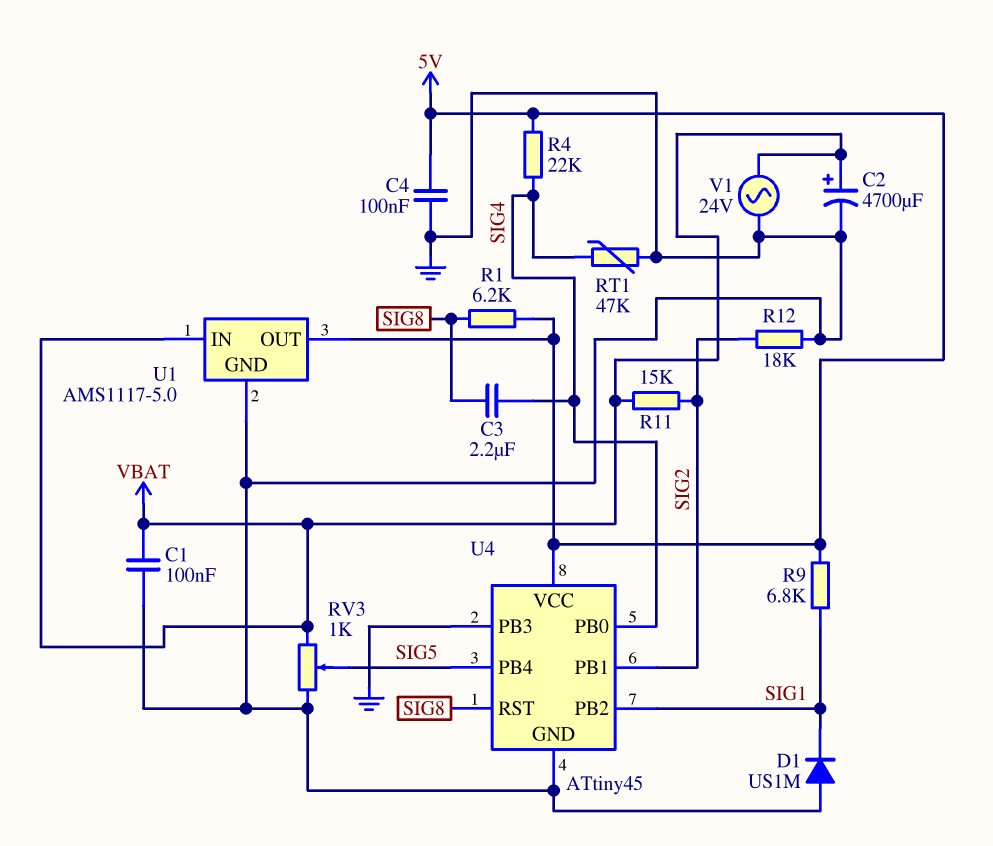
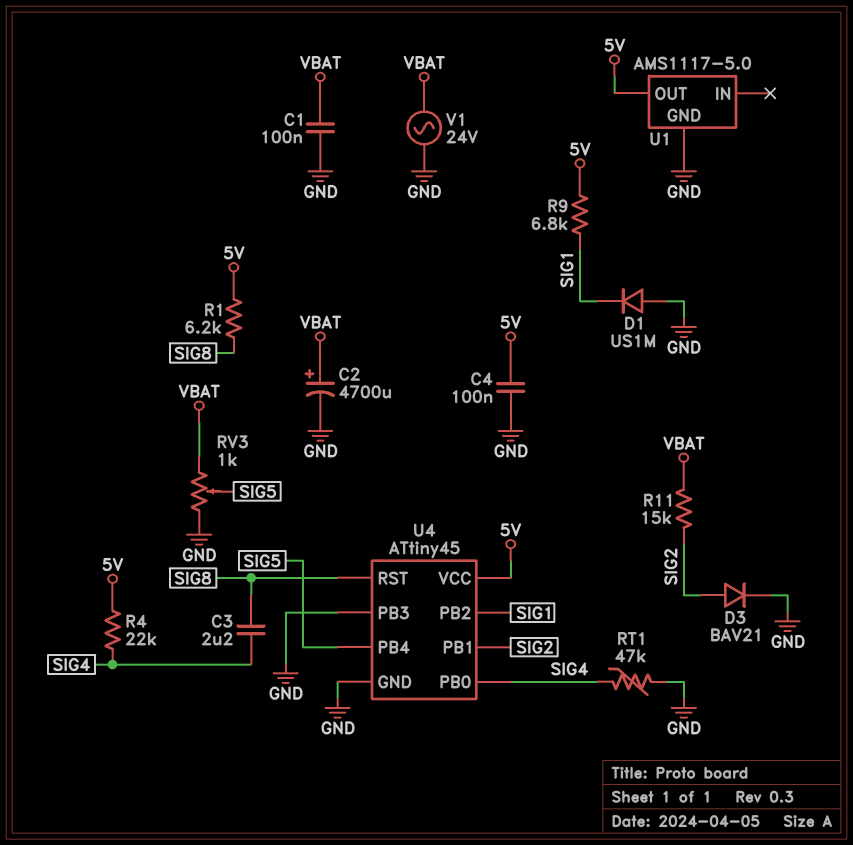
D3: none -> diode BAV21 (A SIG2, K GND)
R12: 18k (GND, SIG2) -> none
U1 pin IN: VBAT -> none

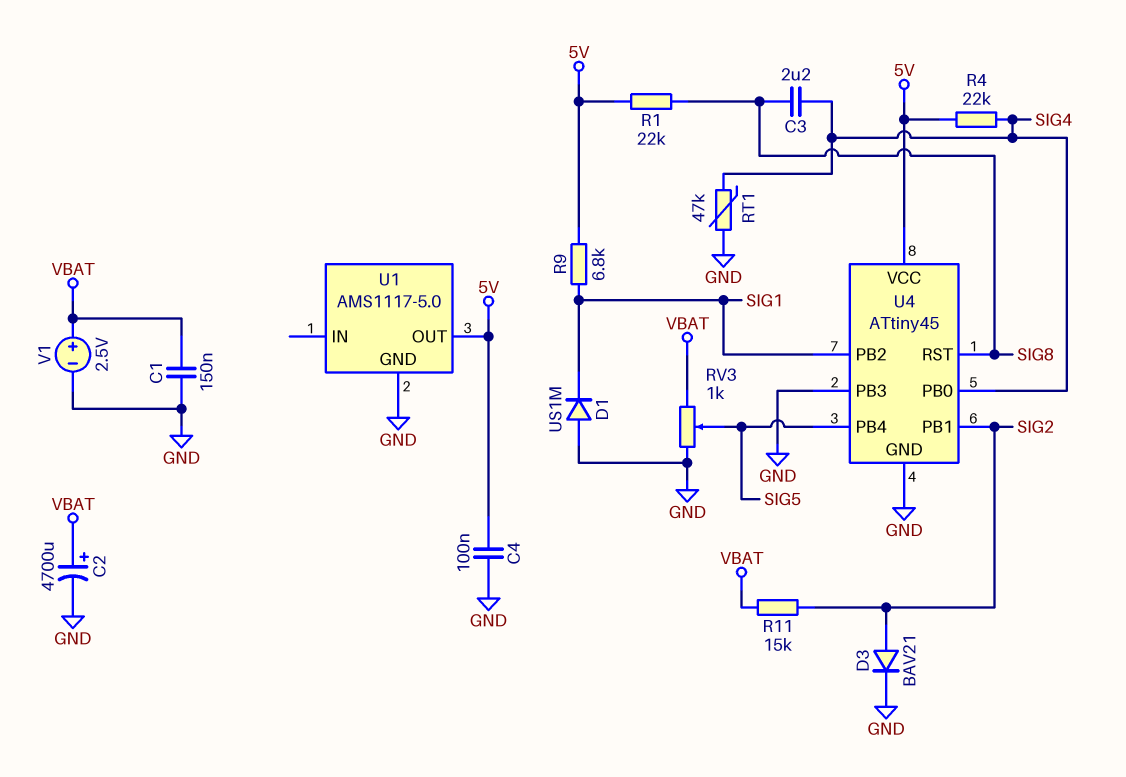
C1: 100nF (GND, VBAT) -> 150nF (GND, VBAT)
R1: 6.2k (5V, SIG8) -> 22k (5V, SIG8)
V1: AC 24V (GND, VBAT) -> 2.5V (plus VBAT, minus GND)

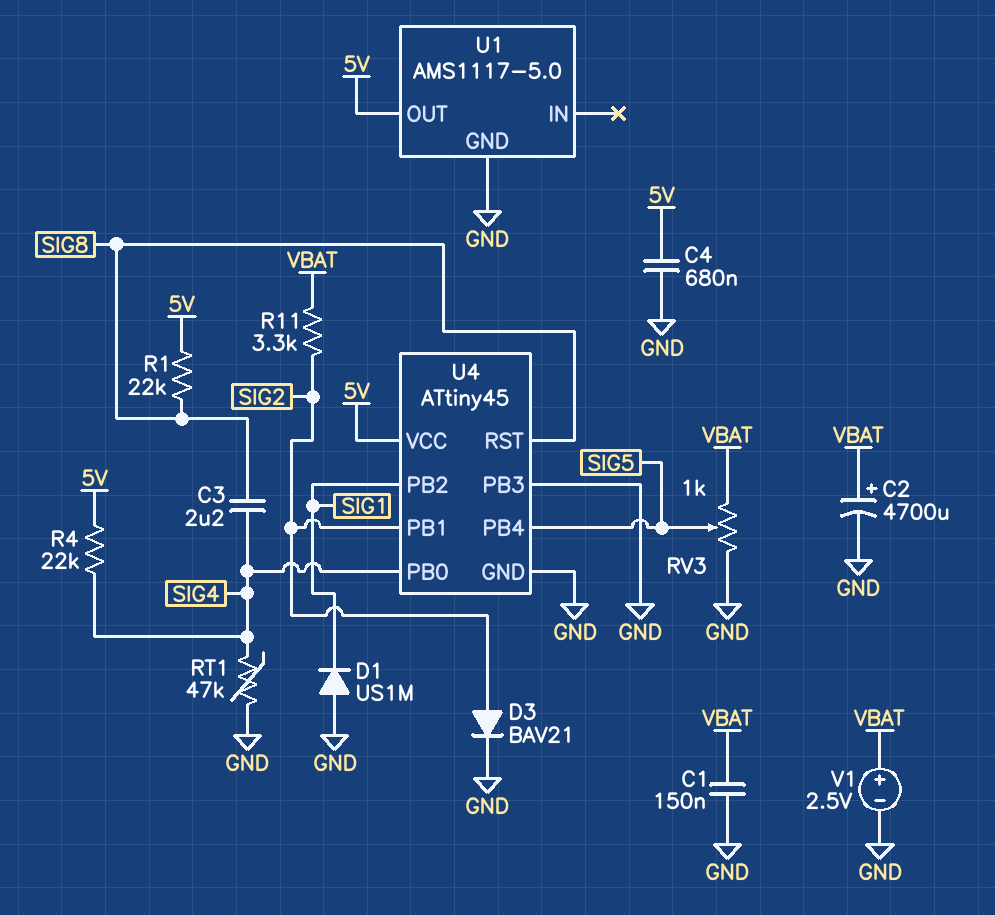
C4: 100nF (5V, GND) -> 680nF (5V, GND)
R9: 6.8k (5V, SIG1) -> none
R11: 15k (SIG2, VBAT) -> 3.3k (SIG2, VBAT)

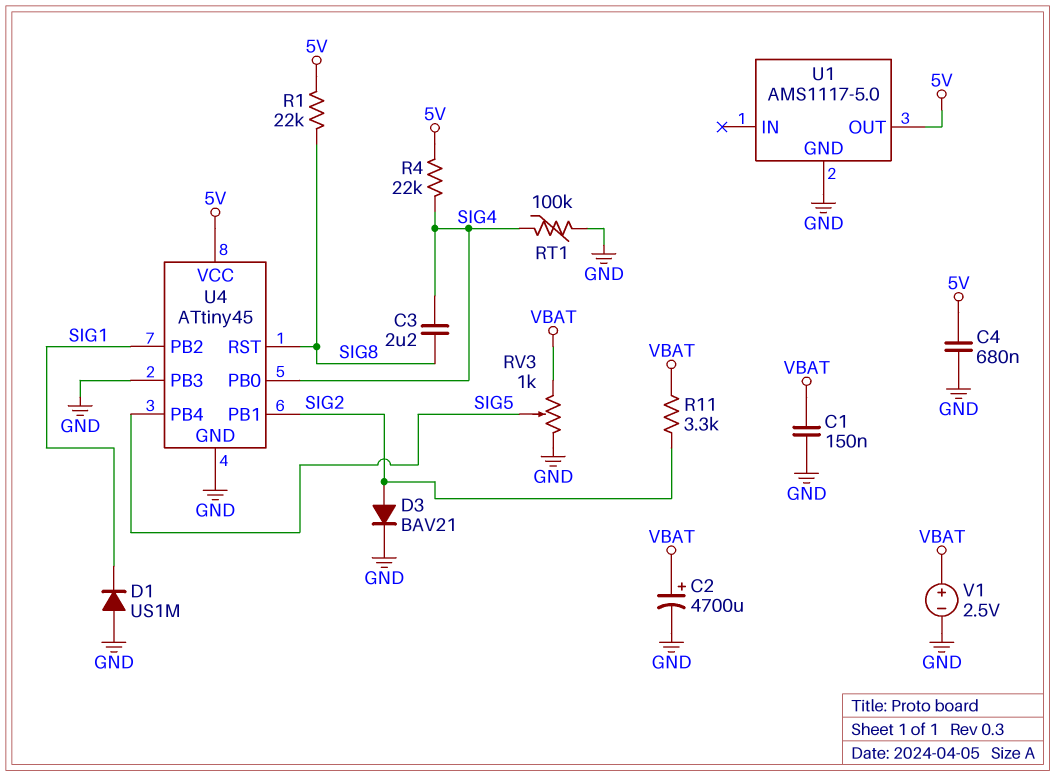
RT1: 47k (GND, SIG4) -> 100k (GND, SIG4)

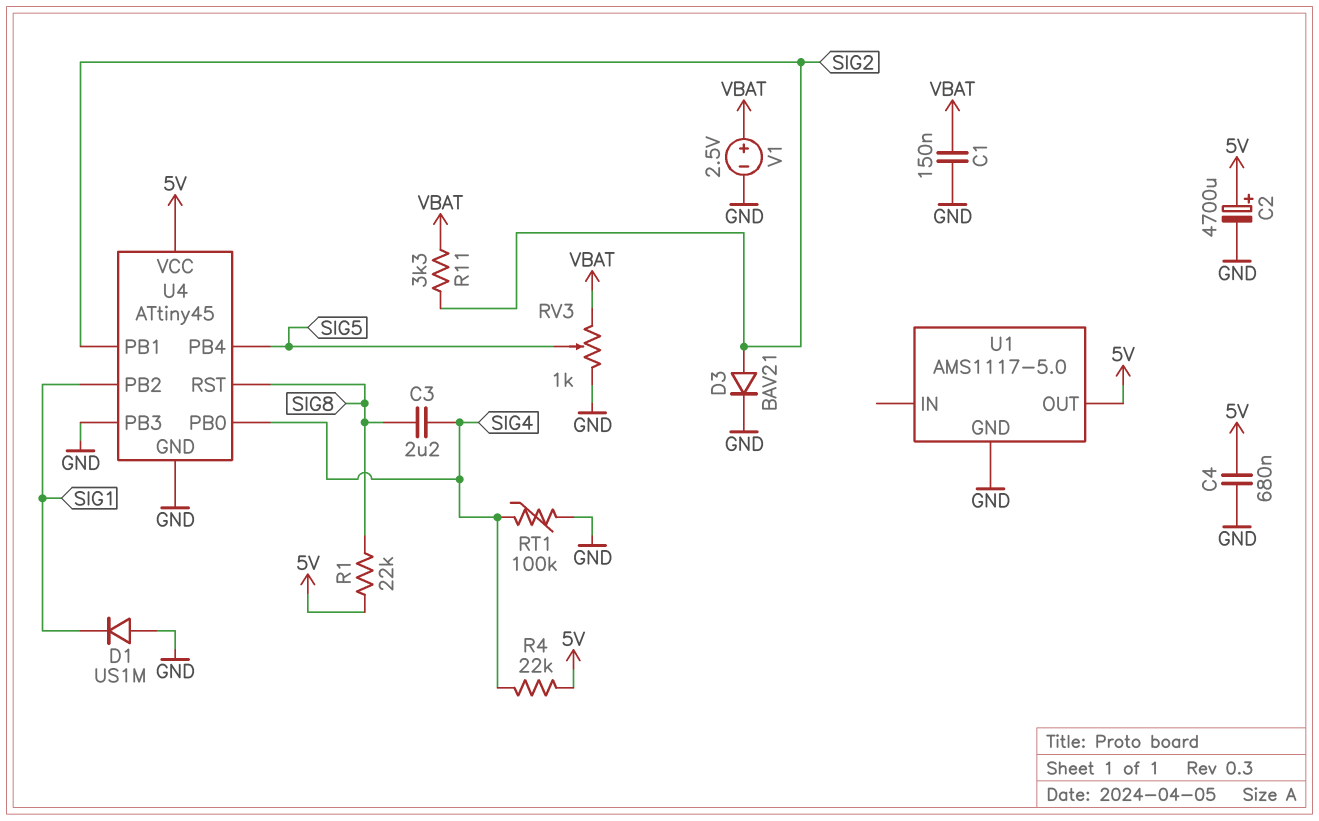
C2: 4700uF (plus VBAT, minus GND) -> 4700uF (plus 5V, minus GND)

